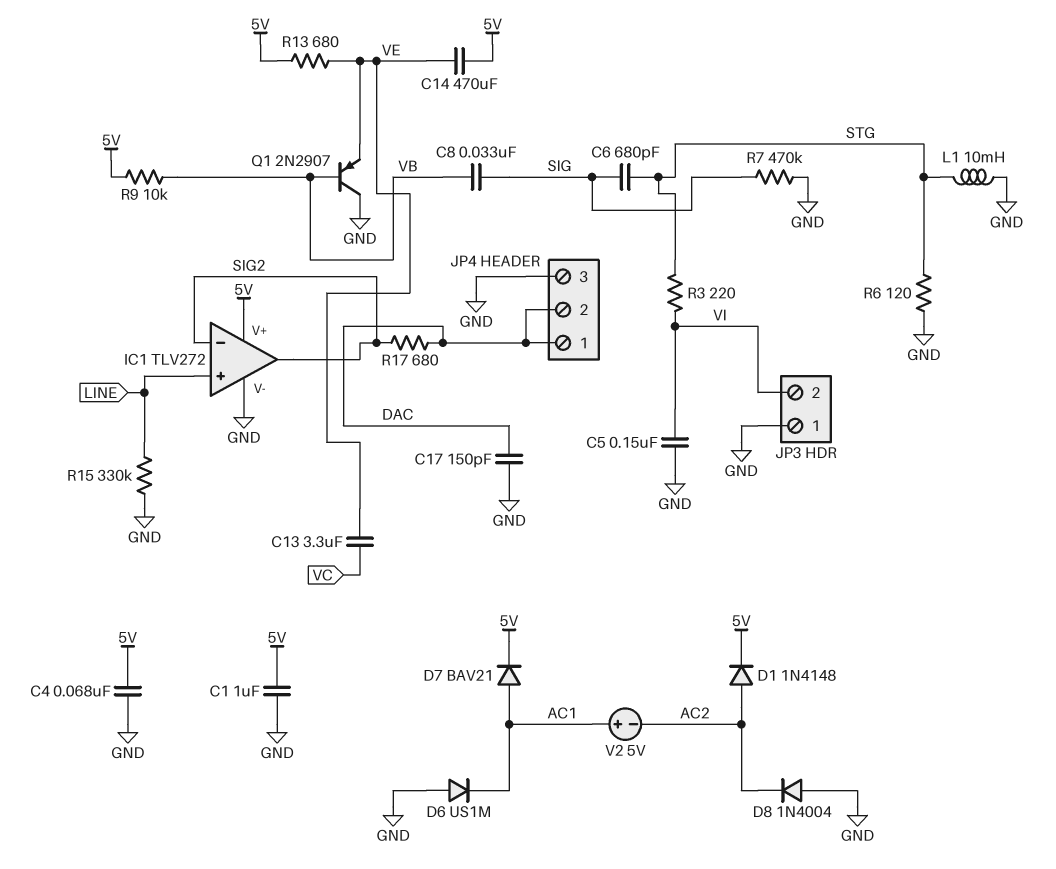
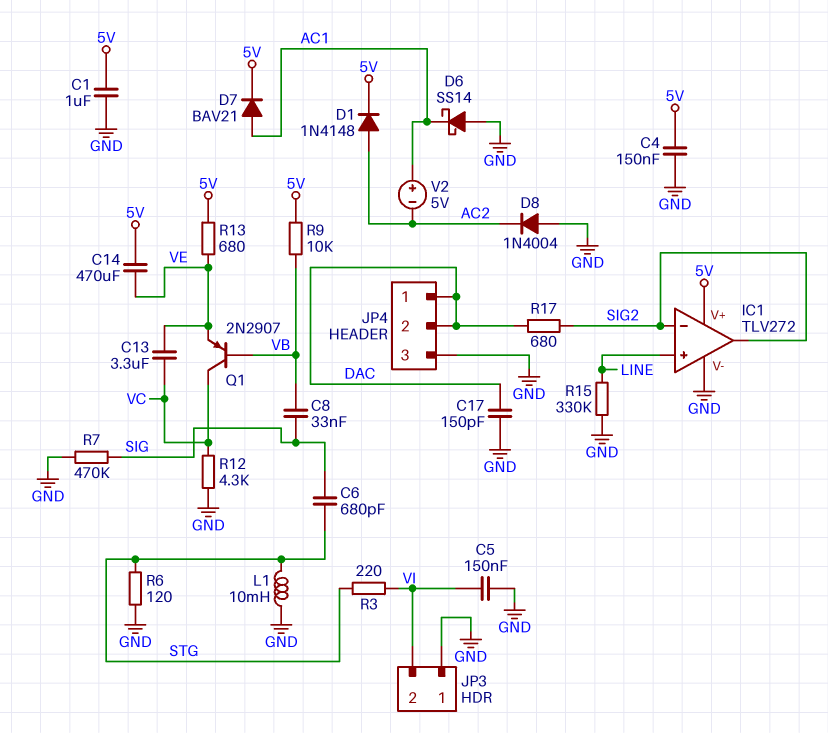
C4: 68nF (5V, GND) -> 150nF (5V, GND)
D6: diode US1M (A GND, K AC1) -> schottky SS14 (A GND, K AC1)
Q1: PNP 2N2907 (B VB, C GND, E VE) -> PNP 2N2907 (B VB, C VC, E VE)
R12: none -> 4.3k (GND, VC)

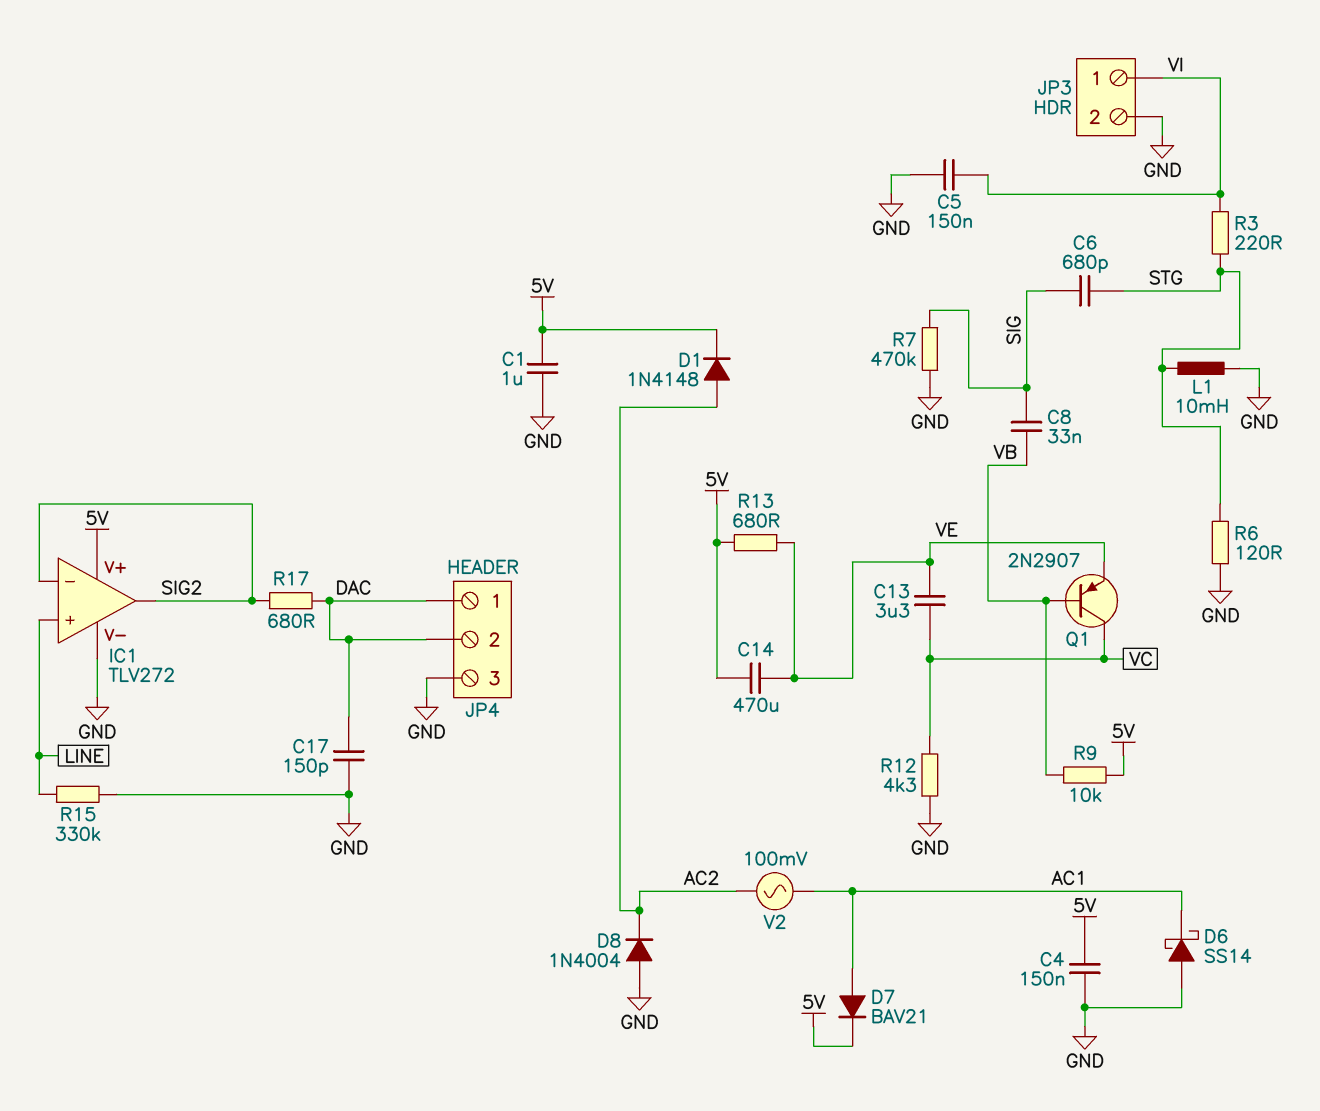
JP3 pin 1: GND -> VI
JP3 pin 2: VI -> GND
V2: 5V (plus AC1, minus AC2) -> AC 100mV (AC1, AC2)

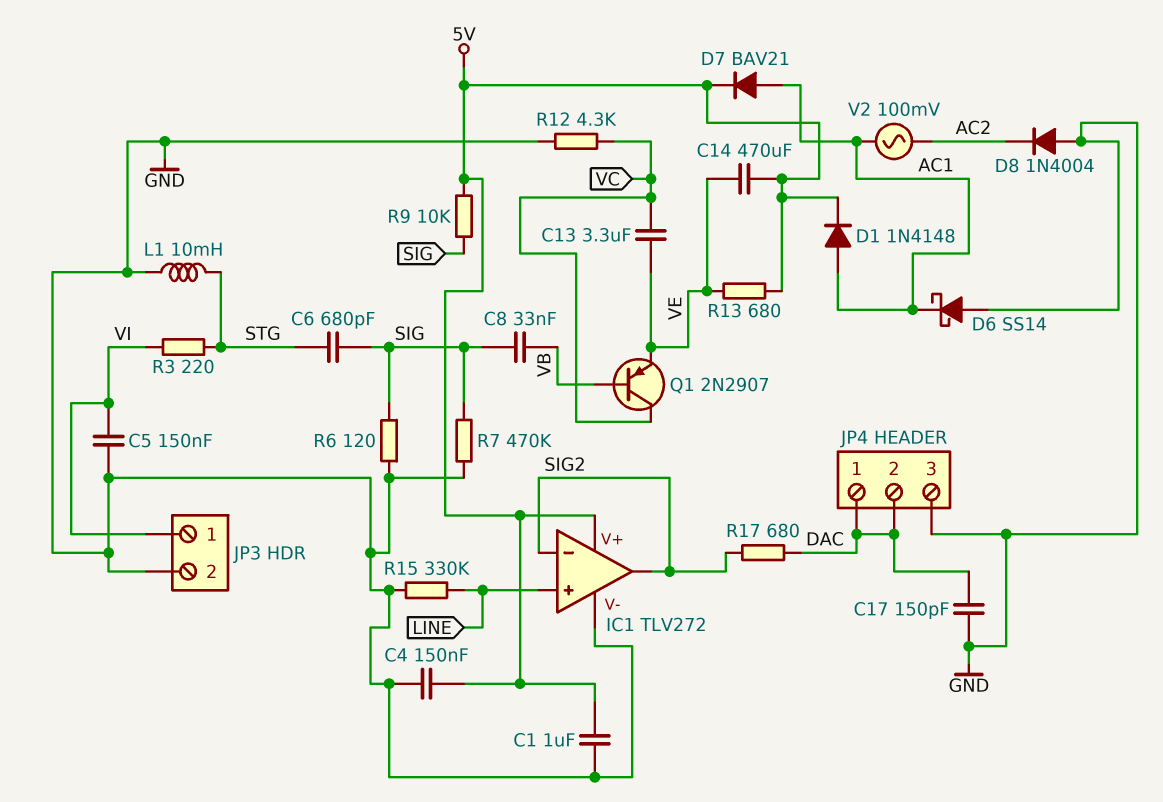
D1: diode 1N4148 (A AC2, K 5V) -> diode 1N4148 (A AC1, K 5V)
R6: 120 (GND, STG) -> 120 (GND, SIG)
R9: 10k (5V, VB) -> 10k (5V, SIG)

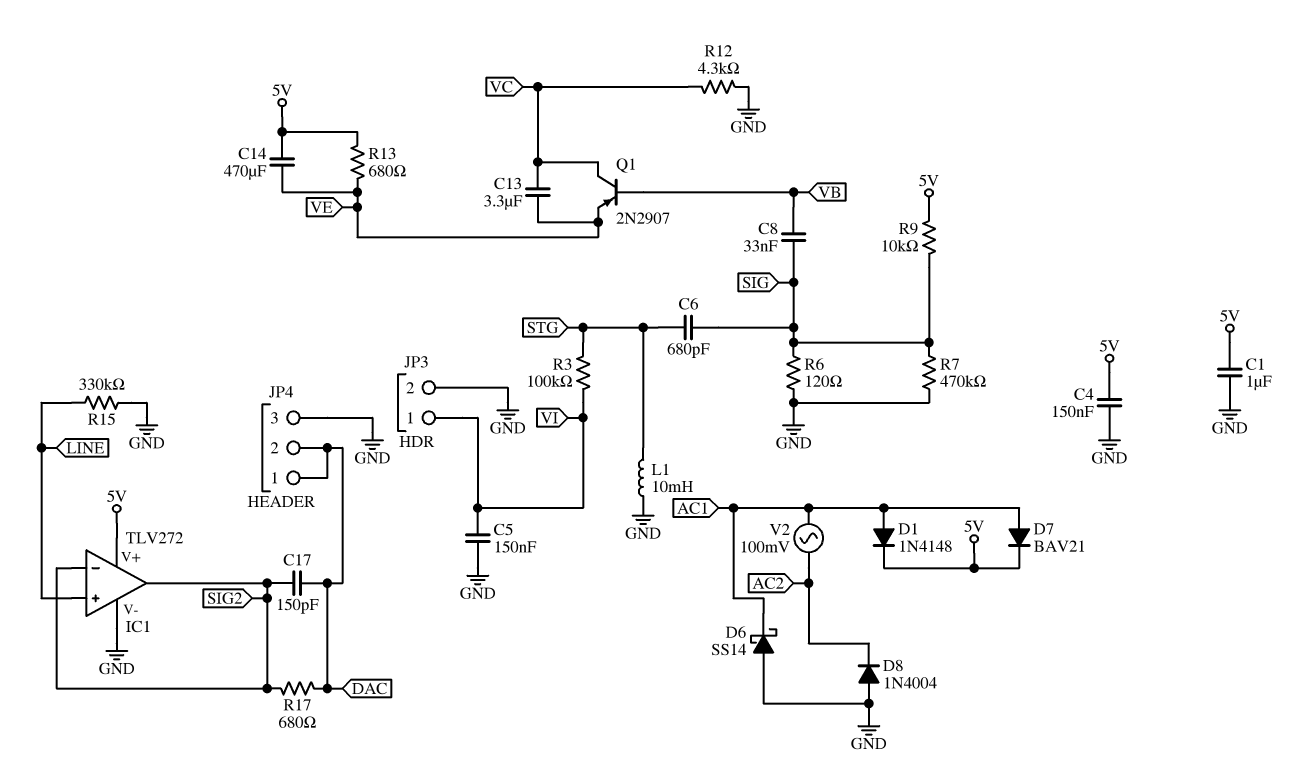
C17: 150pF (DAC, GND) -> 150pF (DAC, SIG2)
R3: 220 (STG, VI) -> 100k (STG, VI)

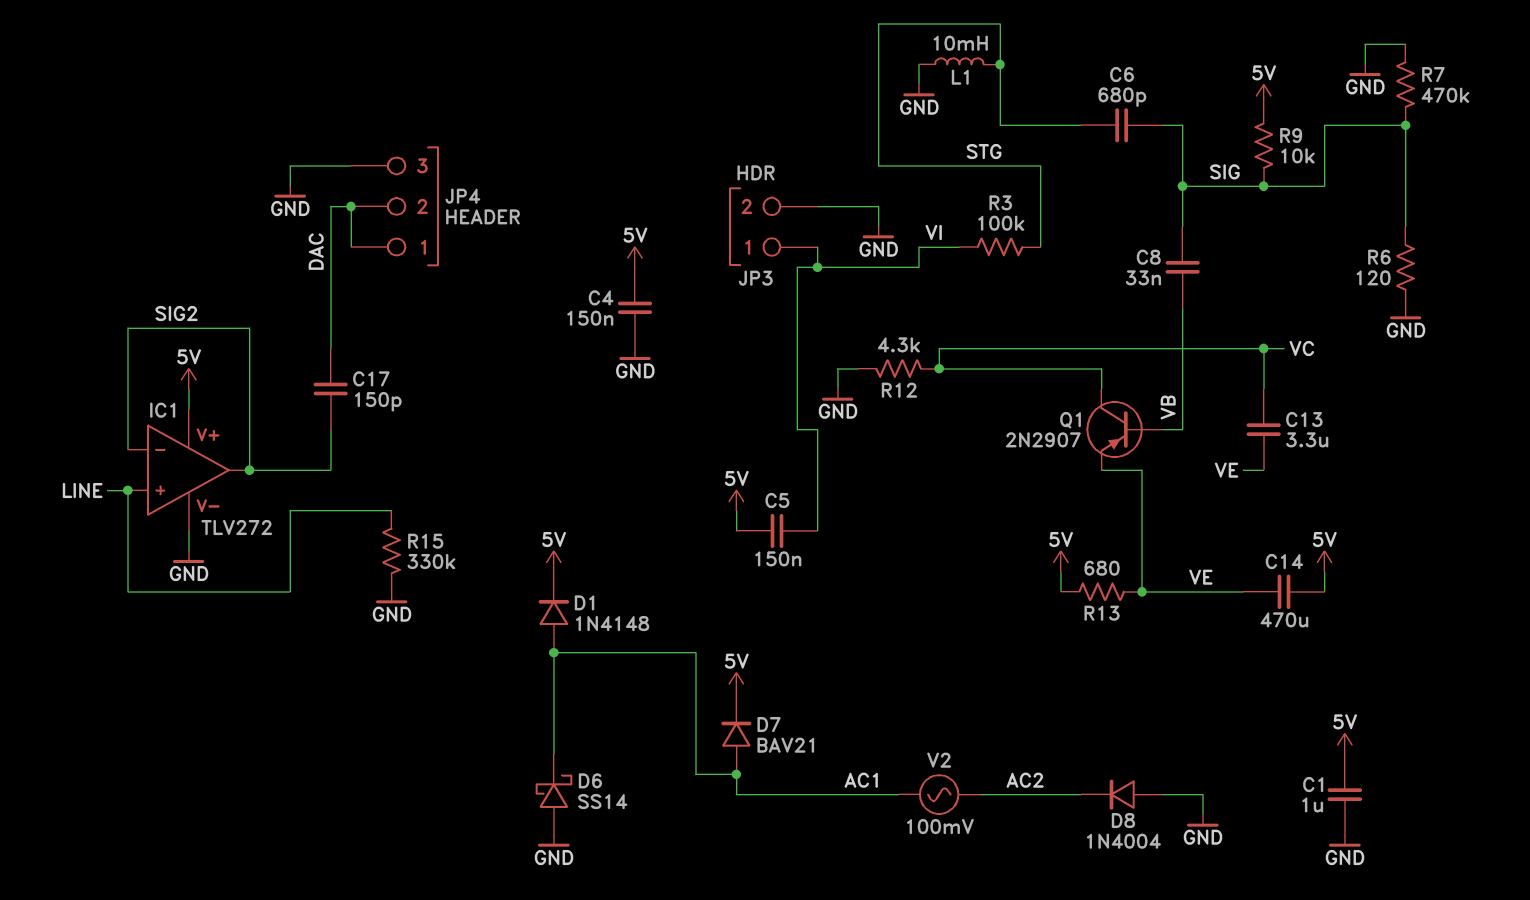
C5: 150nF (GND, VI) -> 150nF (5V, VI)
R17: 680 (DAC, SIG2) -> none

